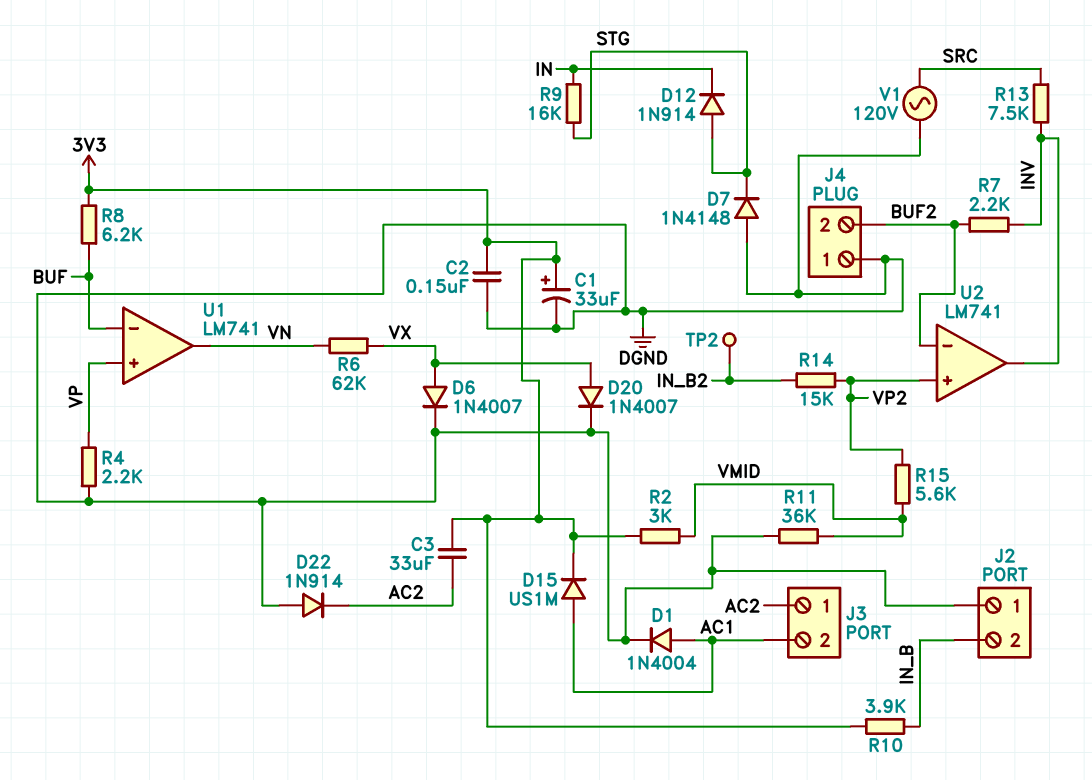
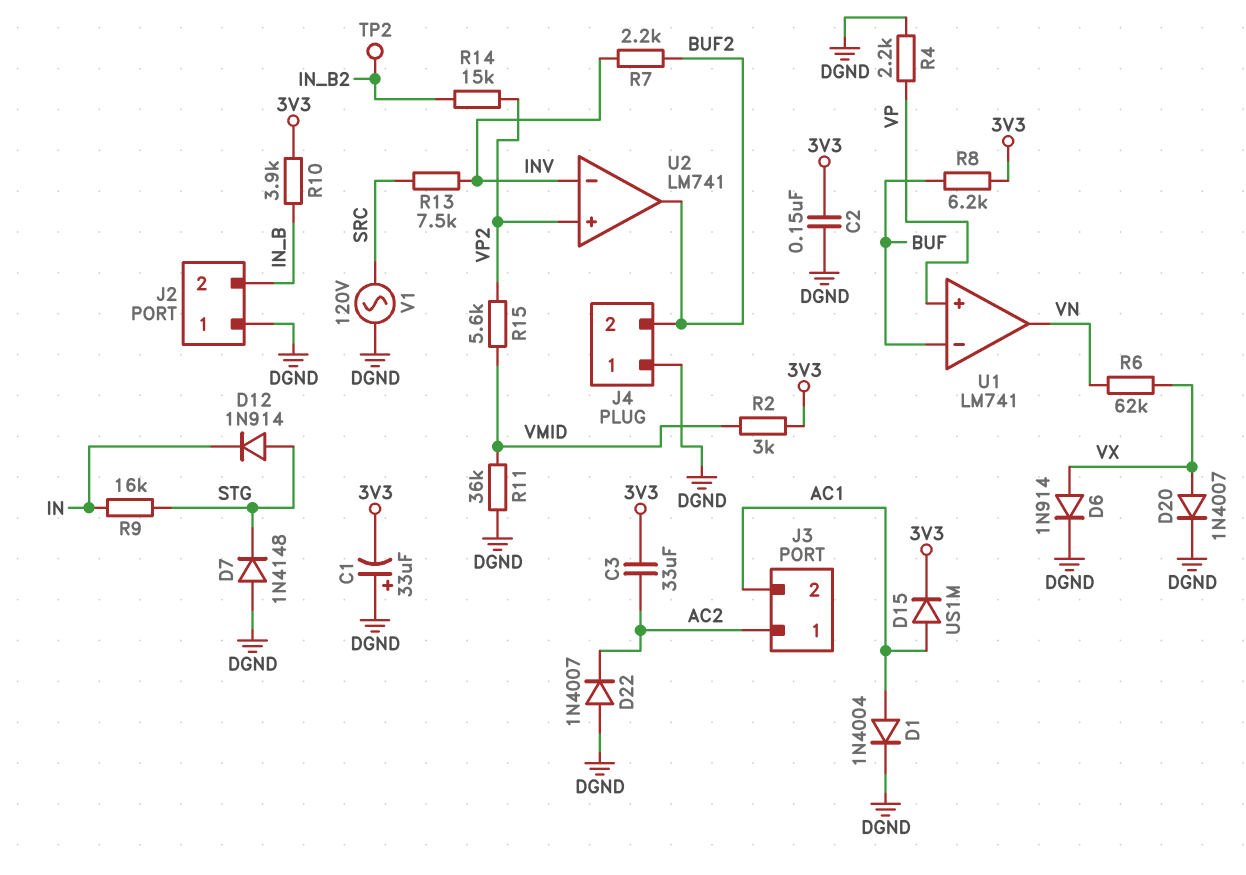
C1: 33uF (plus 3V3, minus DGND) -> 33uF (plus DGND, minus 3V3)
D6: diode 1N4007 (A VX, K DGND) -> diode 1N914 (A VX, K DGND)
D22: diode 1N914 (A DGND, K AC2) -> diode 1N4007 (A DGND, K AC2)
U2 pin in-: BUF2 -> INV
U2 pin out: INV -> BUF2

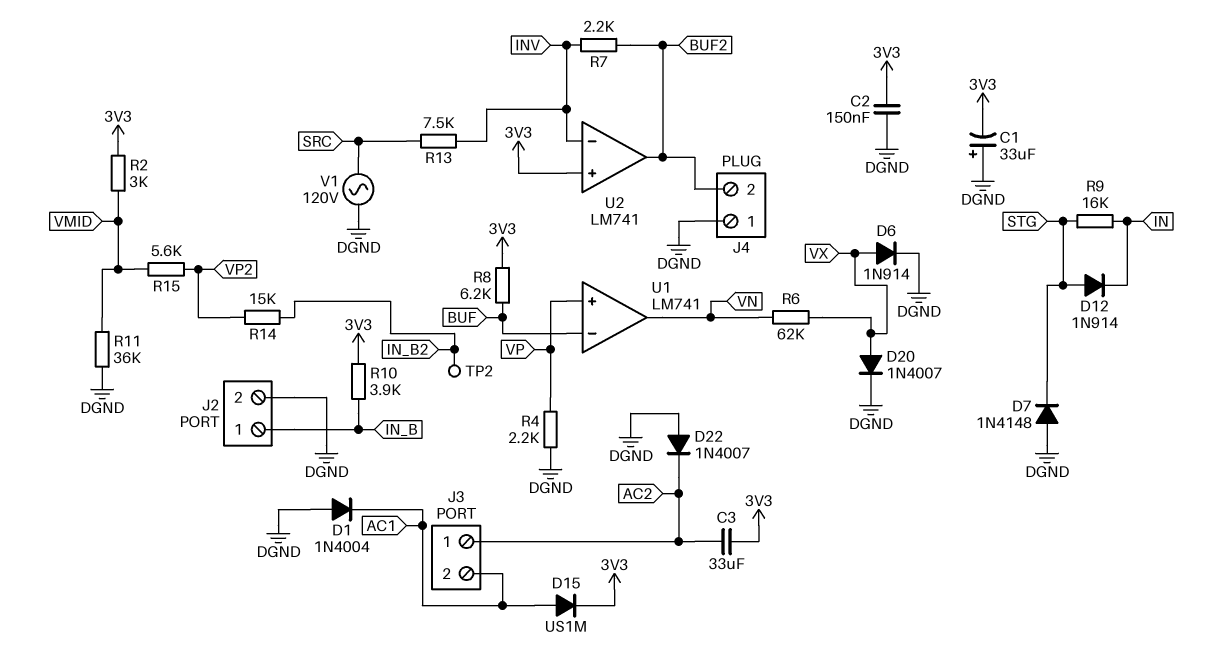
D1: diode 1N4004 (A AC1, K DGND) -> diode 1N4004 (A DGND, K AC1)
J2 pin 1: DGND -> IN_B
J2 pin 2: IN_B -> DGND
U2 pin in+: VP2 -> 3V3

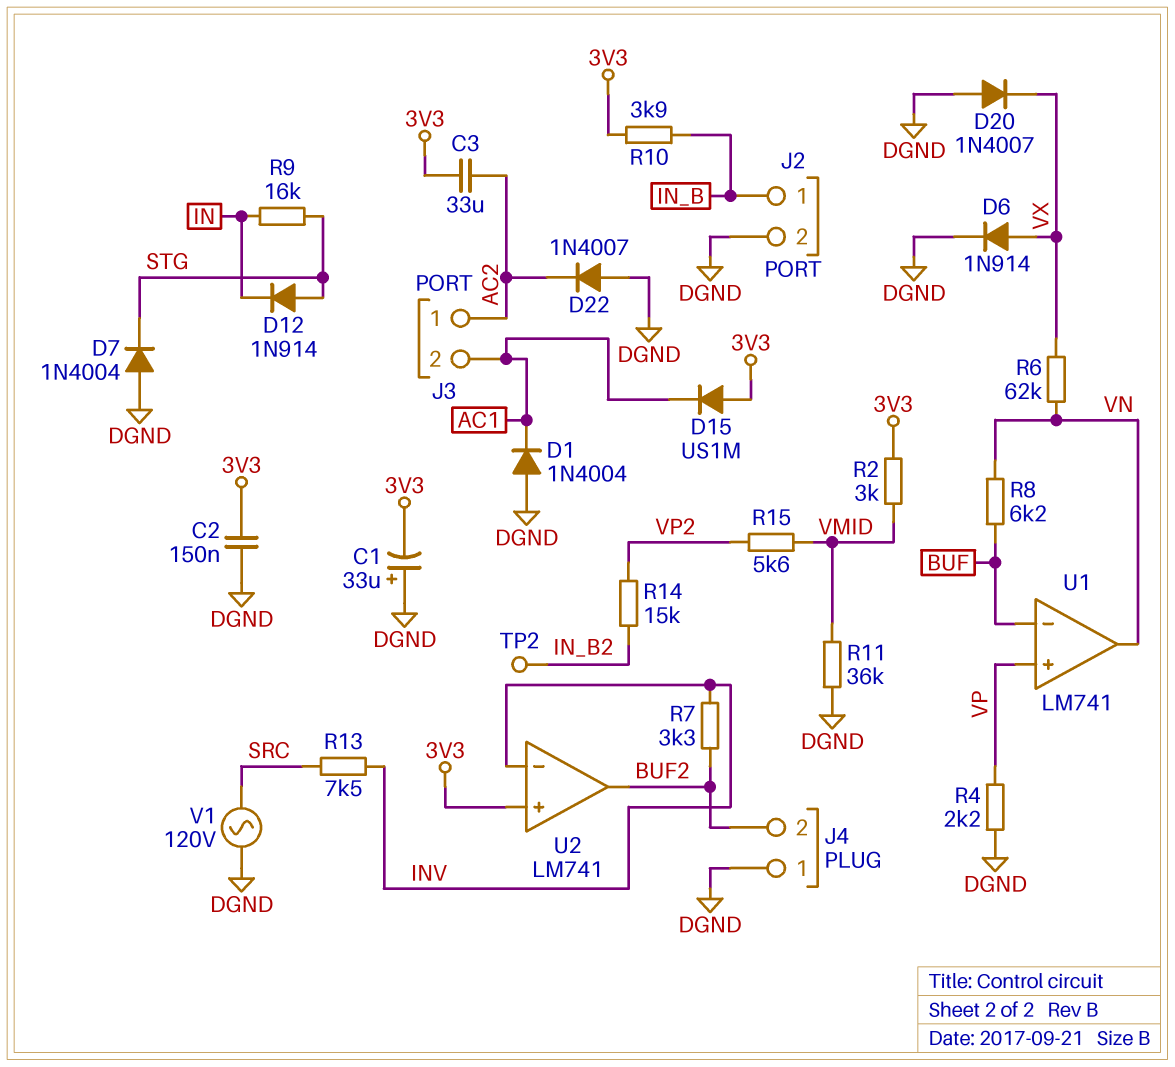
D7: diode 1N4148 (A DGND, K STG) -> diode 1N4004 (A DGND, K STG)
D15: diode US1M (A AC1, K 3V3) -> diode US1M (A 3V3, K AC1)
D20: diode 1N4007 (A VX, K DGND) -> diode 1N4007 (A DGND, K VX)
R7: 2.2k (BUF2, INV) -> 3.3k (BUF2, INV)
R8: 6.2k (3V3, BUF) -> 6.2k (BUF, VN)

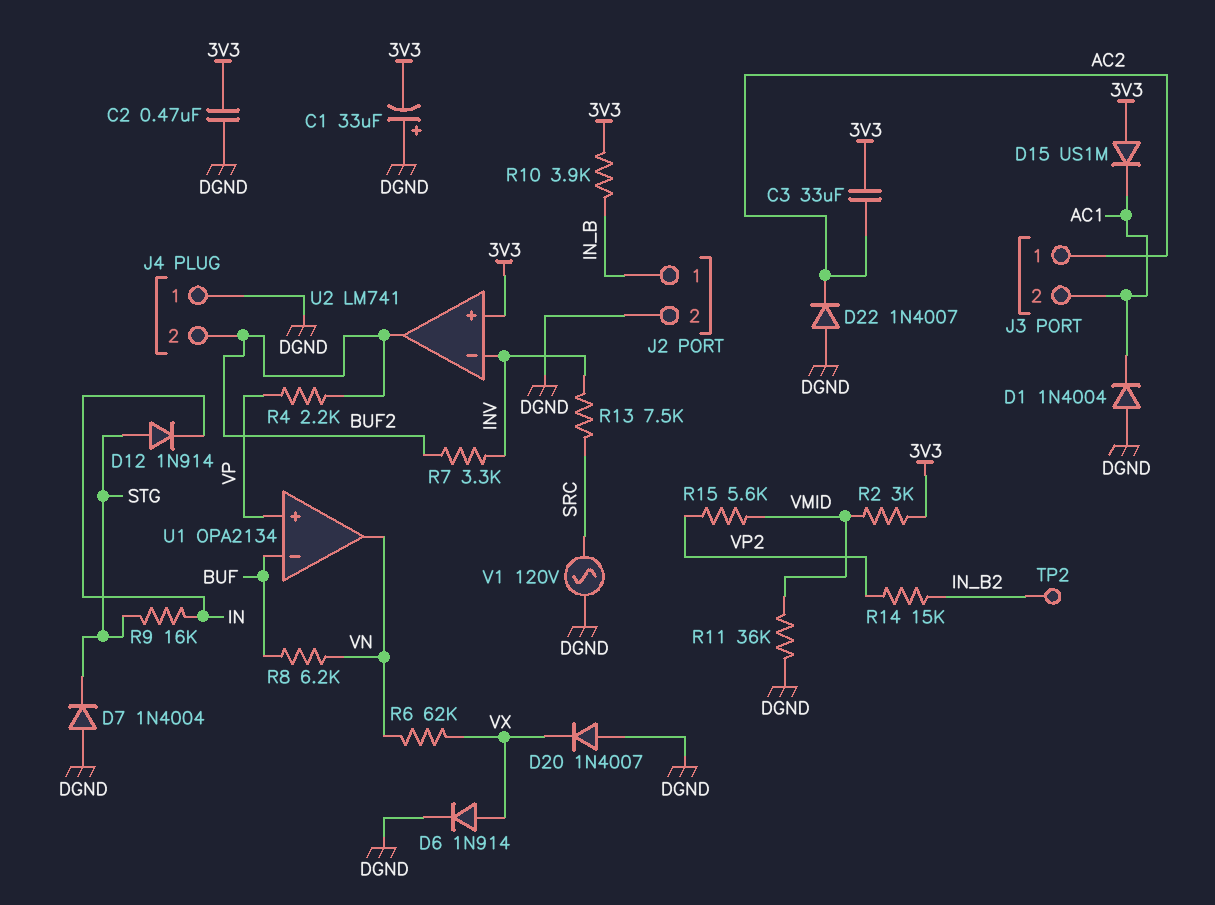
C2: 150nF (3V3, DGND) -> 470nF (3V3, DGND)
R4: 2.2k (DGND, VP) -> 2.2k (BUF2, VP)
U1: LM741 -> OPA2134

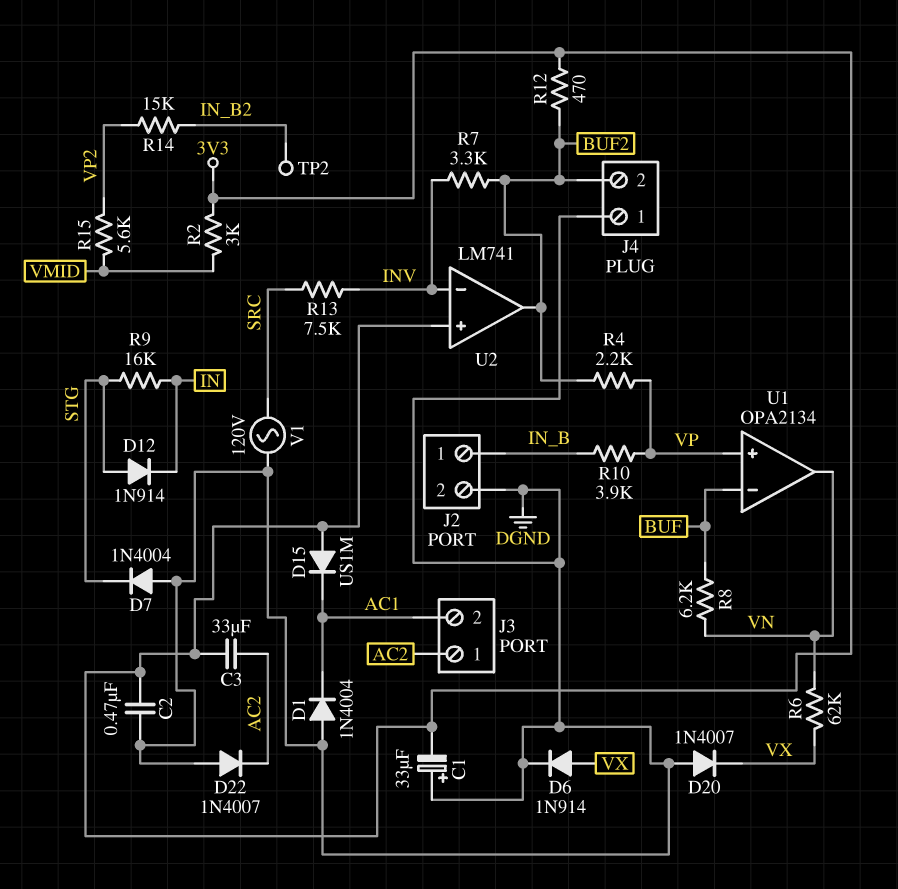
R10: 3.9k (3V3, IN_B) -> 3.9k (IN_B, VP)
R11: 36k (DGND, VMID) -> none
R12: none -> 470 (3V3, BUF2)

